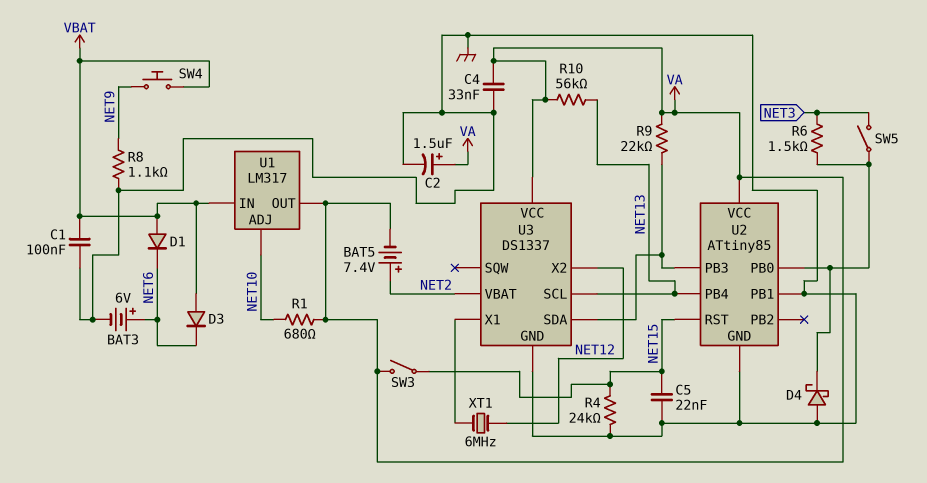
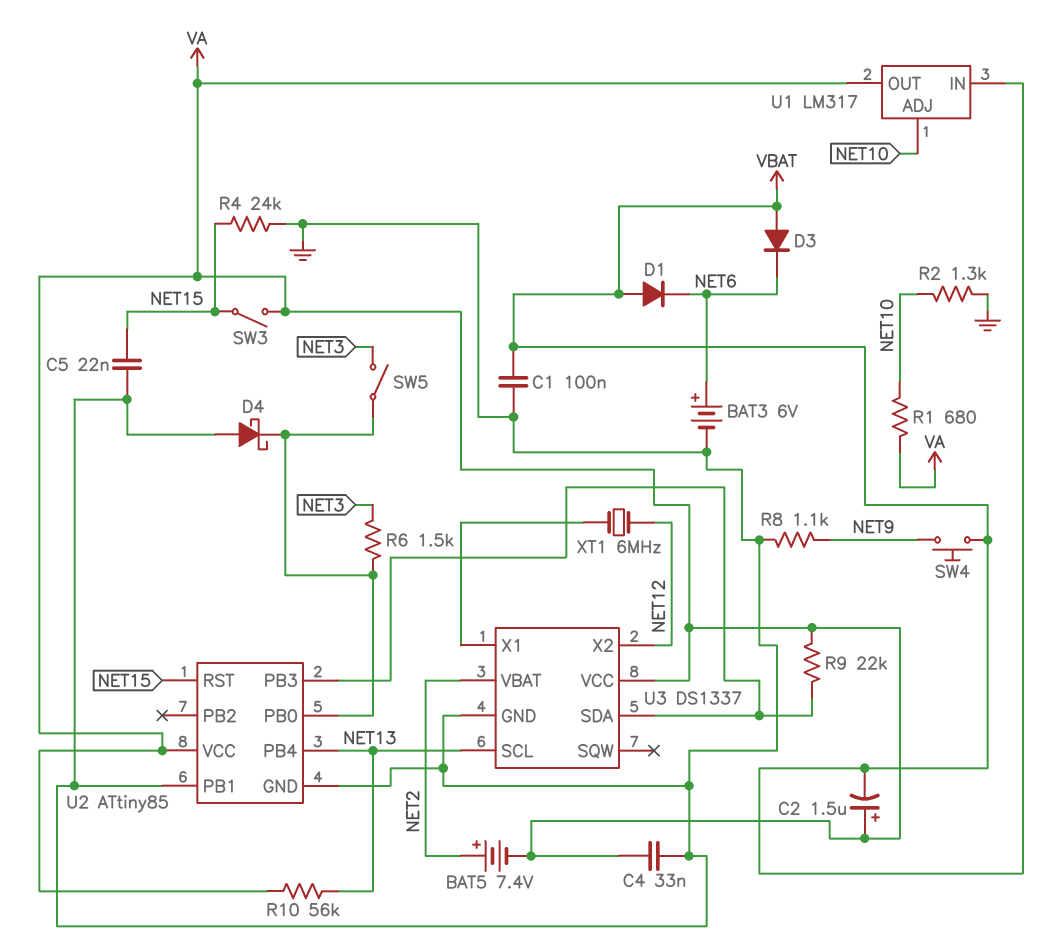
C2: 1.5uF (plus VA, minus GND) -> 1.5uF (plus VA, minus VBAT)
R2: none -> 1.3k (GND, NET10)

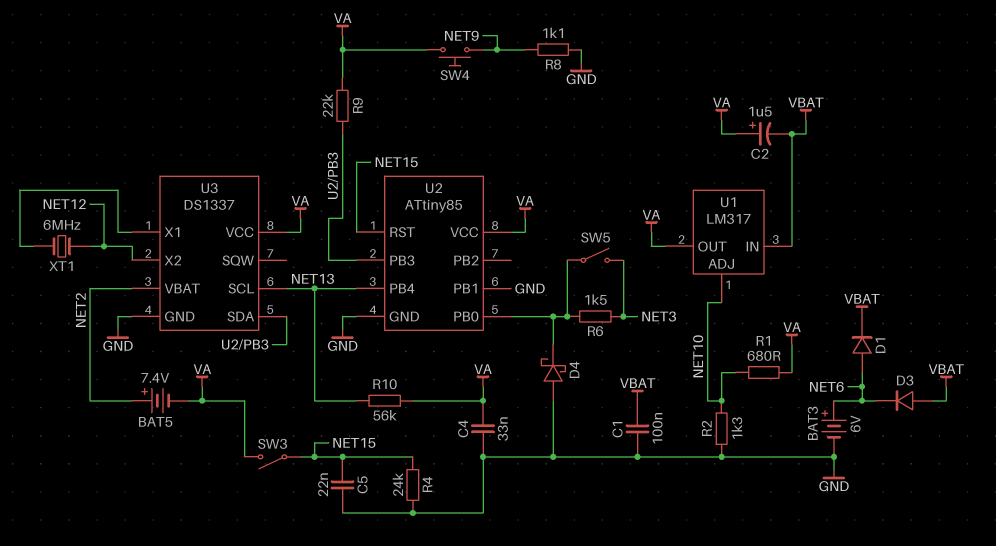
D1: diode (A VBAT, K NET6) -> diode (A NET6, K VBAT)
SW4: button (NET9, VBAT) -> button (NET9, VA)

